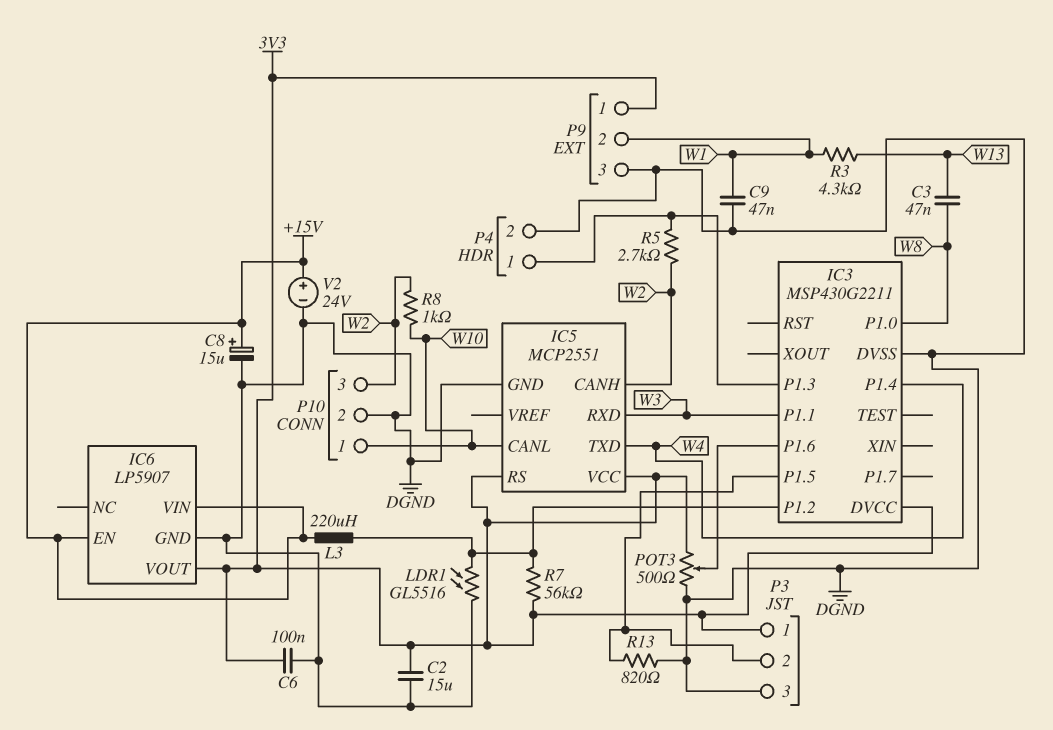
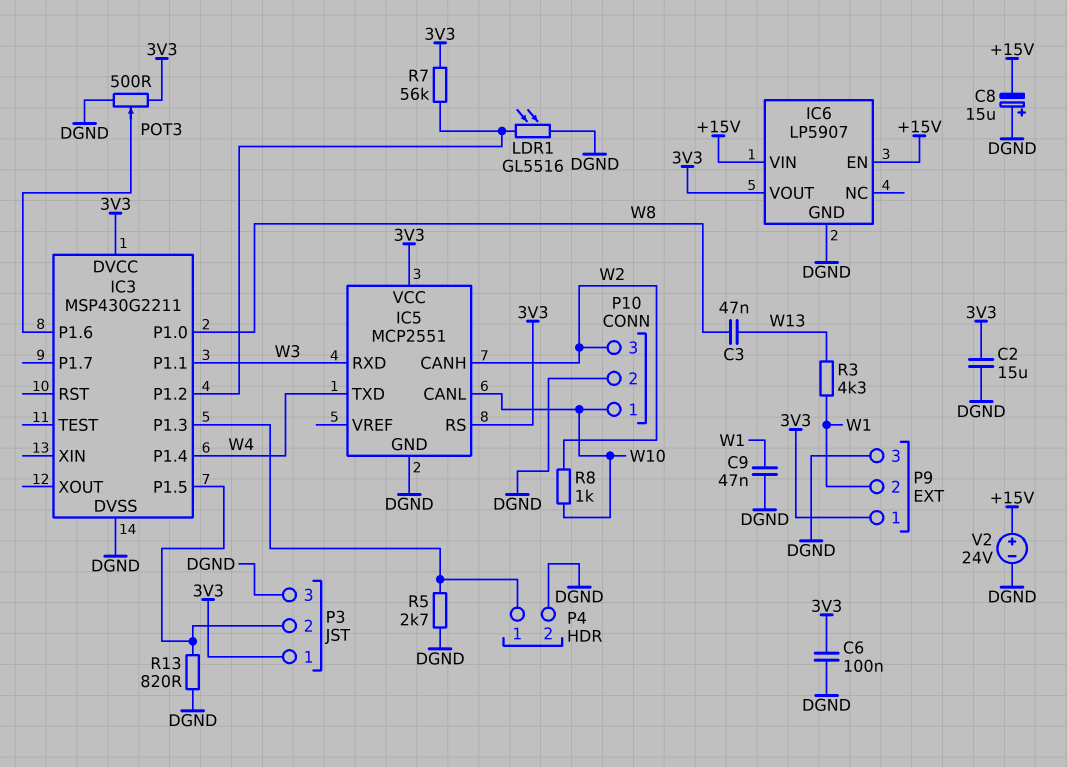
C8: 15uF (plus +15V, minus DGND) -> 15uF (plus DGND, minus +15V)
L3: 220uH (+15V, IC3/P1.2) -> none
R5: 2.7k (IC3/P1.3, W2) -> 2.7k (DGND, IC3/P1.3)

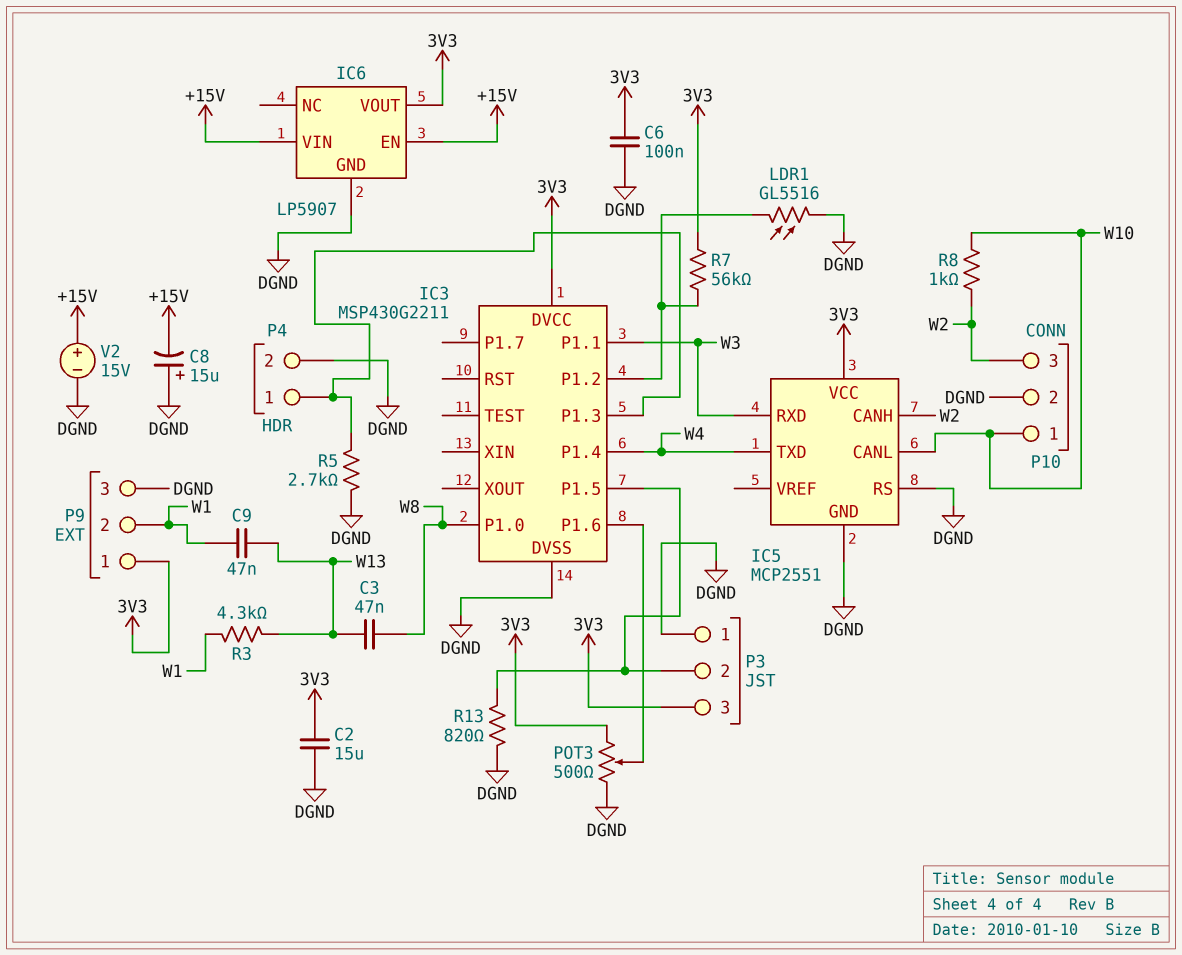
C9: 47nF (DGND, W1) -> 47nF (W1, W13)
IC5 pin RS: 3V3 -> DGND
P3 pin 1: 3V3 -> DGND
P3 pin 3: DGND -> 3V3
V2: 24V (plus +15V, minus DGND) -> 15V (plus +15V, minus DGND)

